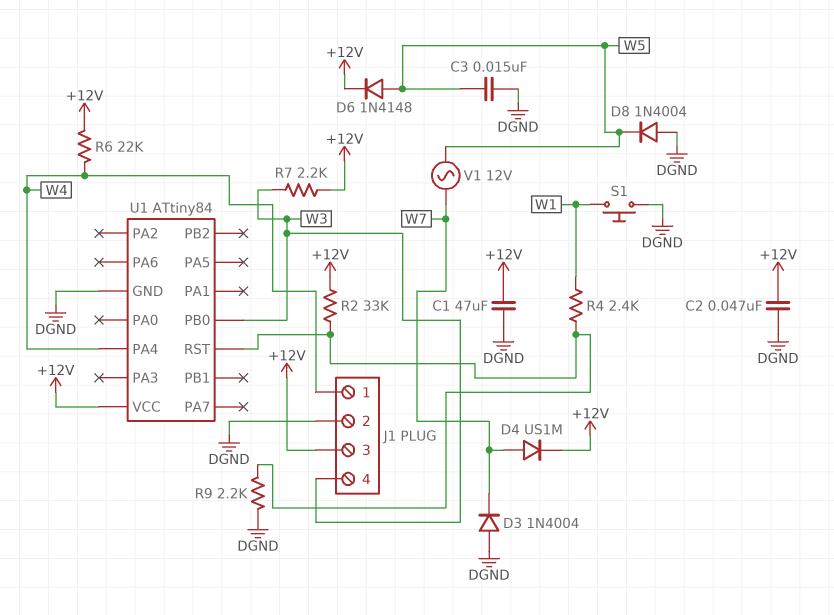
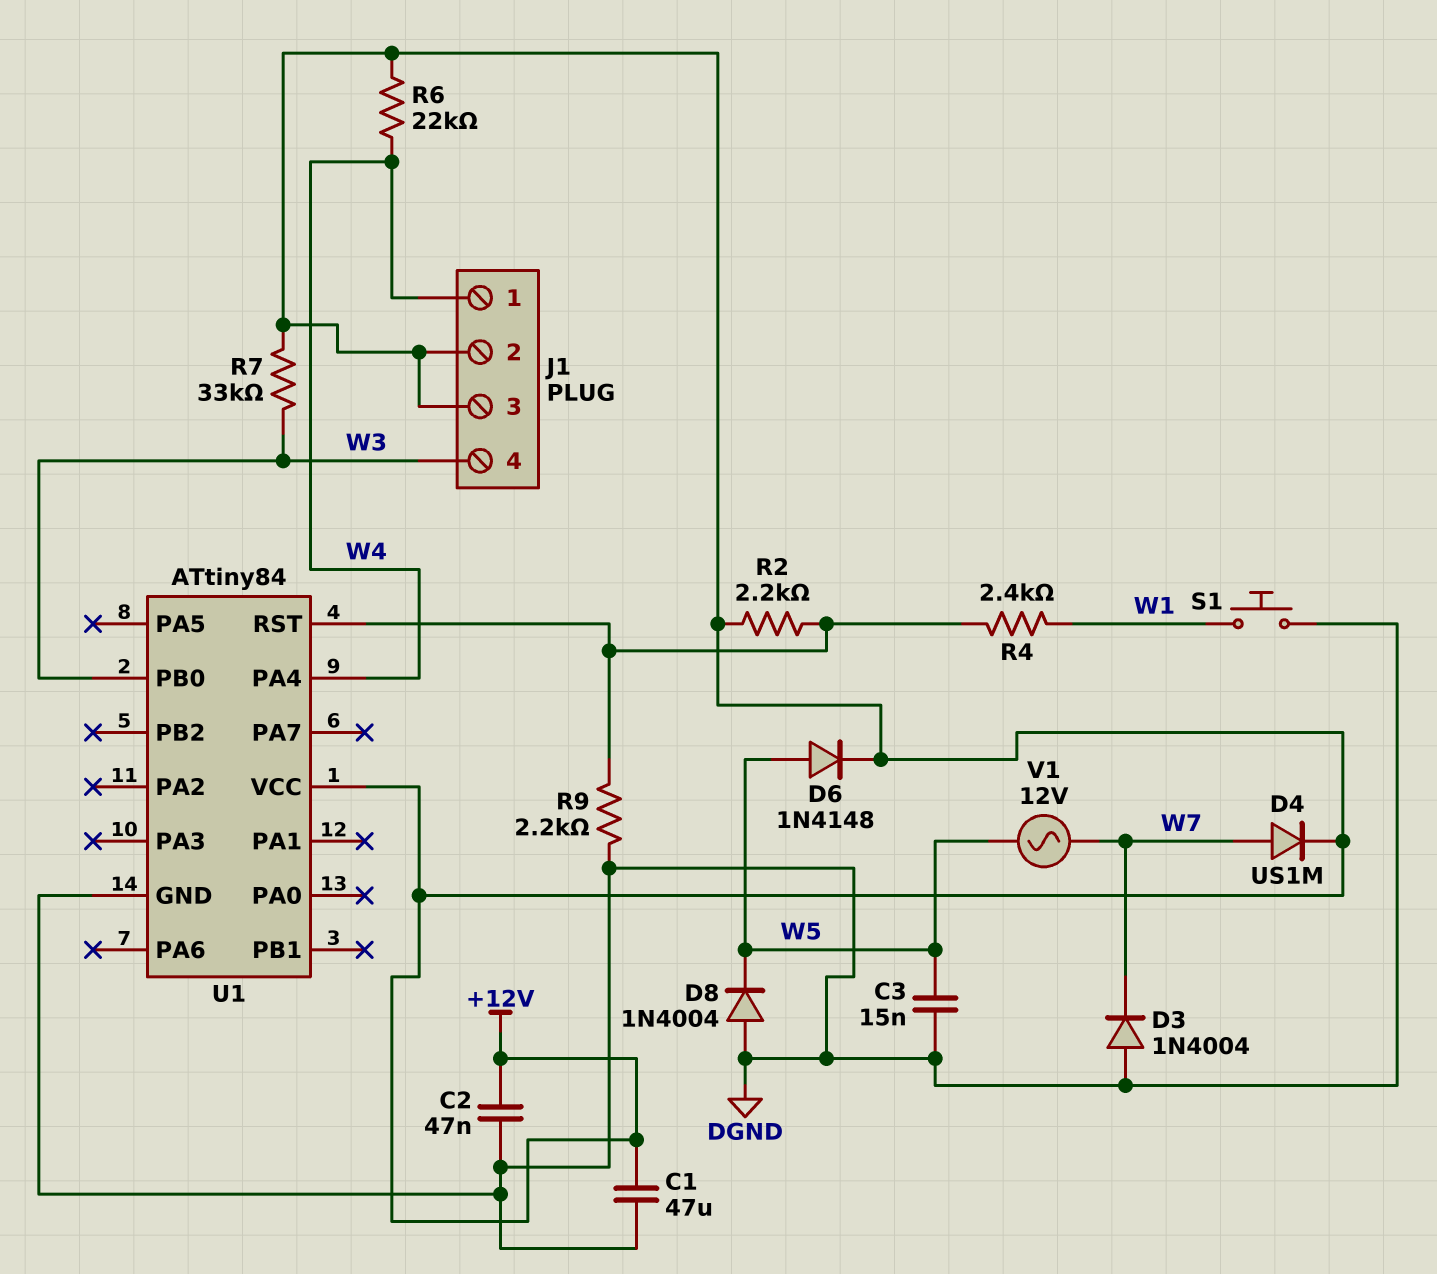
J1 pin 2: DGND -> +12V
R2: 33k (+12V, U1/RST) -> 2.2k (+12V, U1/RST)
R7: 2.2k (+12V, W3) -> 33k (+12V, W3)

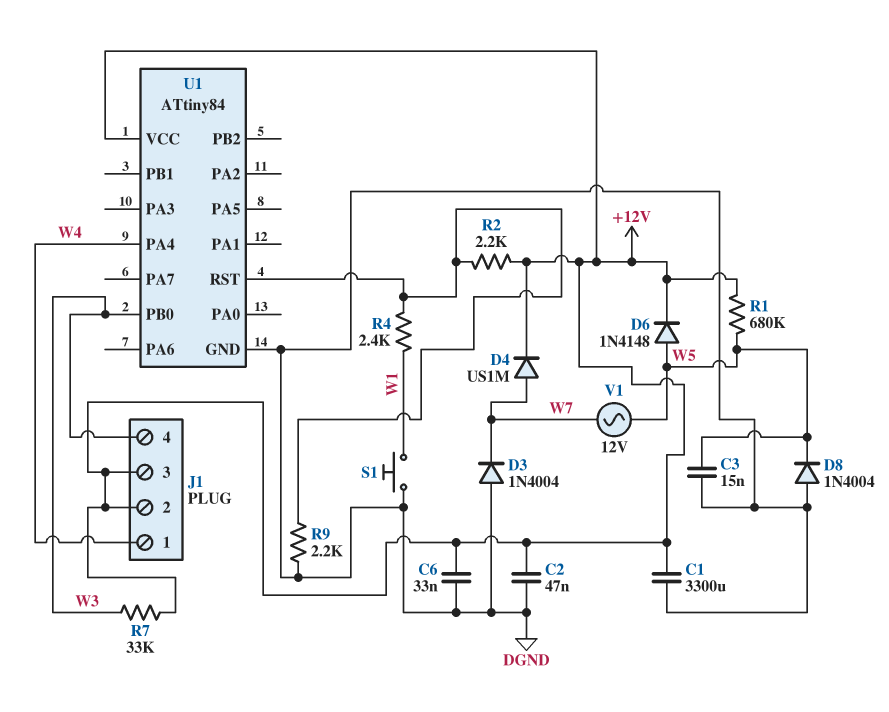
C1: 47uF (+12V, DGND) -> 3300uF (+12V, DGND)
C6: none -> 33nF (+12V, DGND)
R1: none -> 680k (+12V, W5)
R6: 22k (+12V, W4) -> none

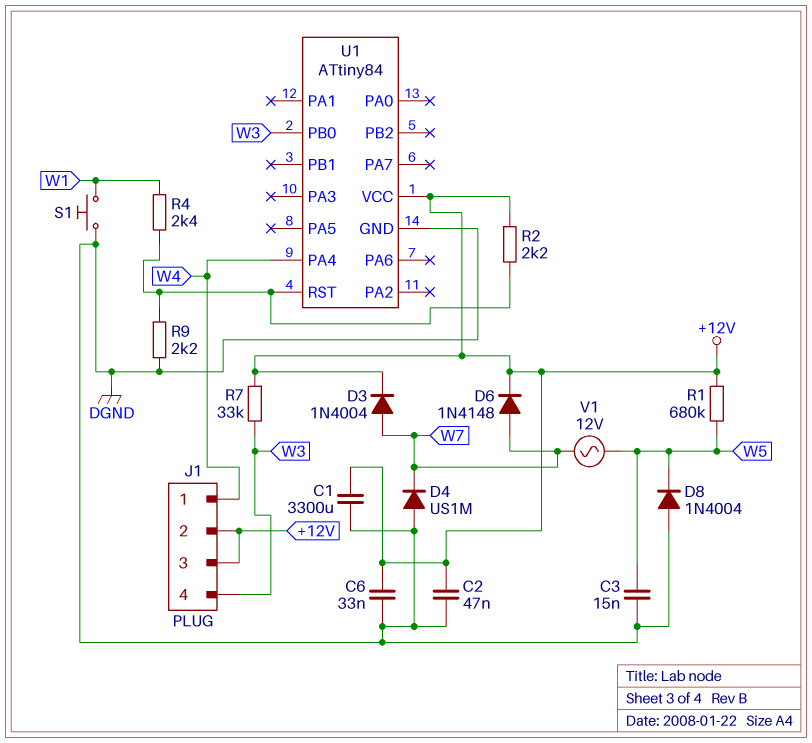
D3: diode 1N4004 (A DGND, K W7) -> diode 1N4004 (A W7, K +12V)
D4: diode US1M (A W7, K +12V) -> diode US1M (A DGND, K W7)
D6: diode 1N4148 (A W5, K +12V) -> diode 1N4148 (A W7, K +12V)

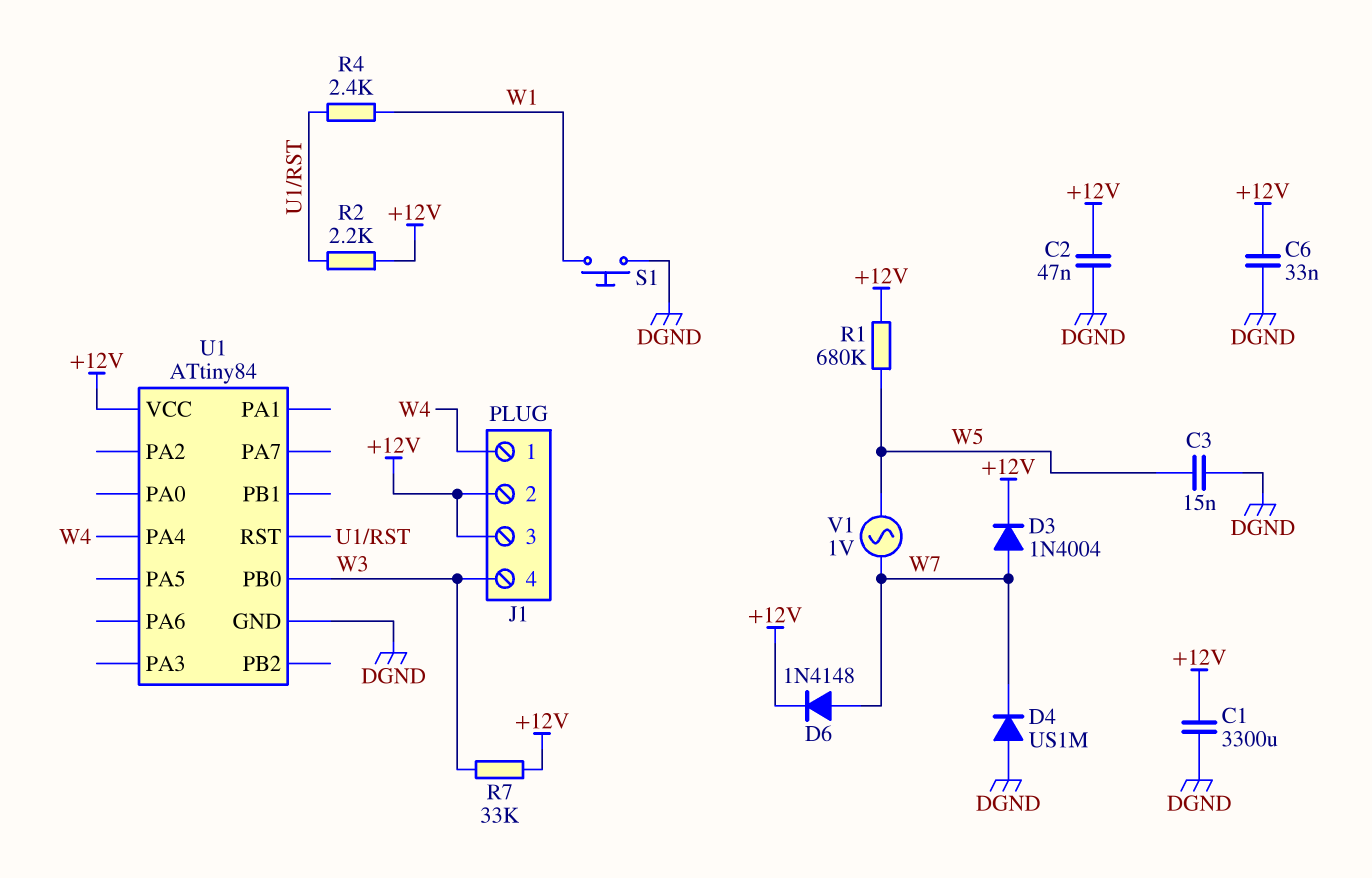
D8: diode 1N4004 (A DGND, K W5) -> none
R9: 2.2k (DGND, U1/RST) -> none
V1: AC 12V (W5, W7) -> AC 1V (W5, W7)

